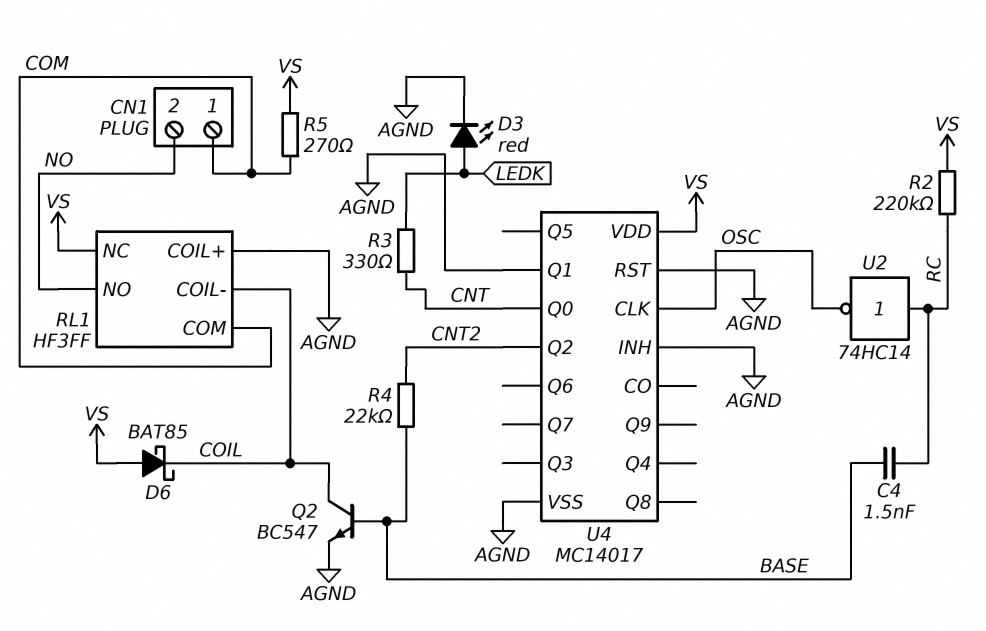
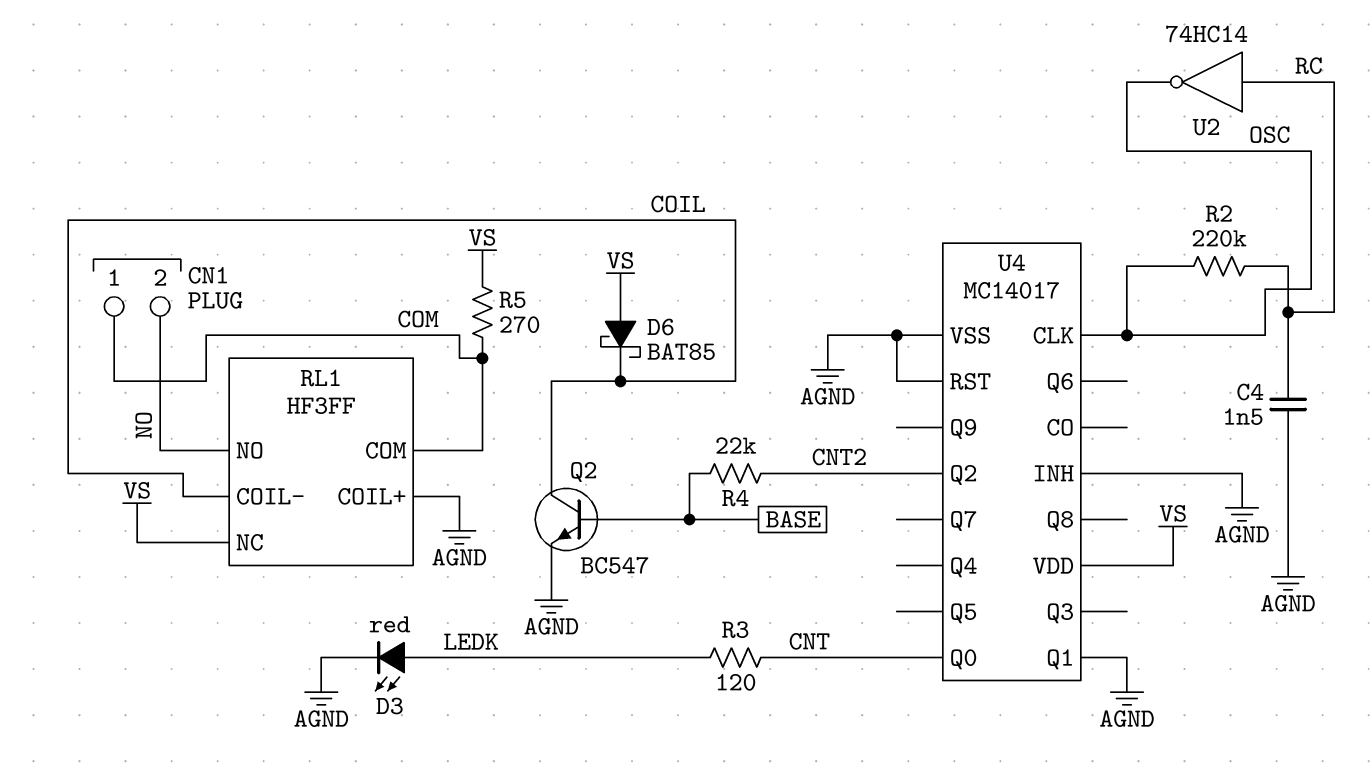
C4: 1.5nF (BASE, RC) -> 1.5nF (AGND, RC)
R2: 220k (RC, VS) -> 220k (OSC, RC)
R3: 330 (CNT, LEDK) -> 120 (CNT, LEDK)

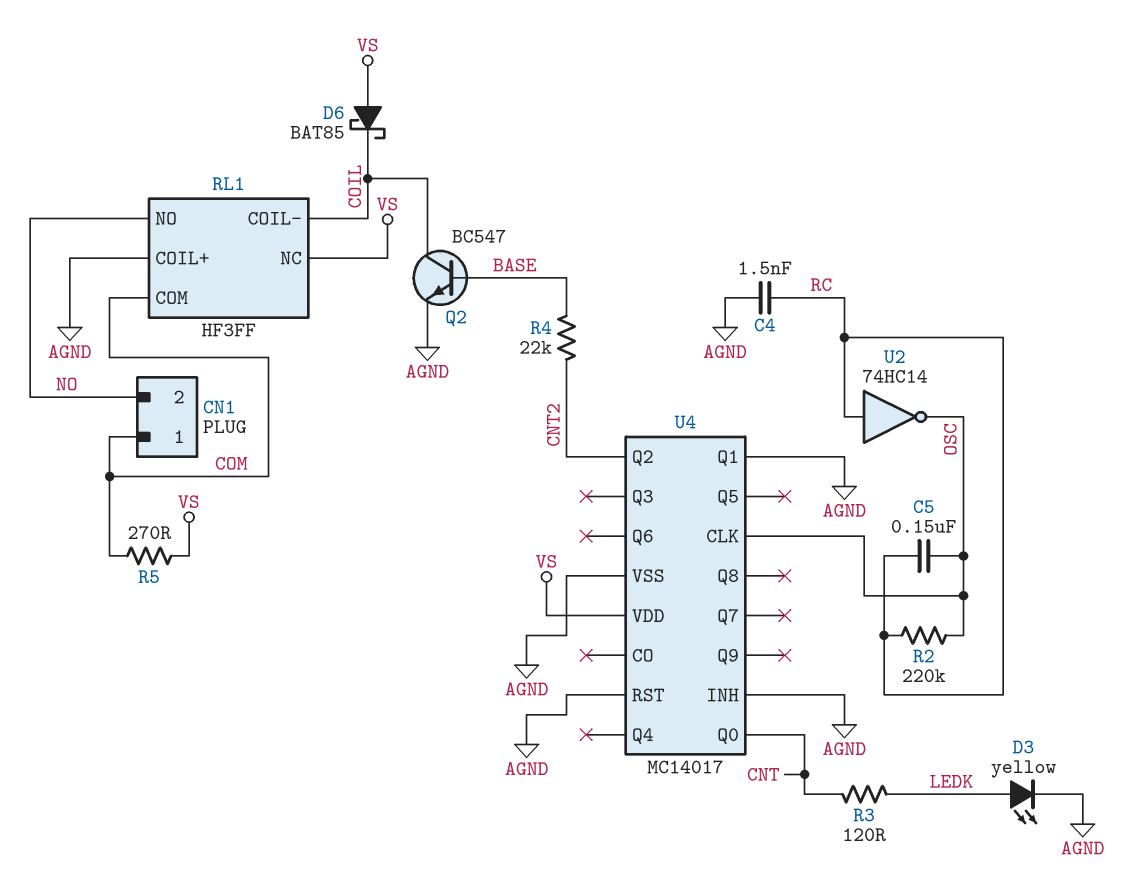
C5: none -> 150nF (OSC, RC)
D3: LED red (A LEDK, K AGND) -> LED yellow (A LEDK, K AGND)

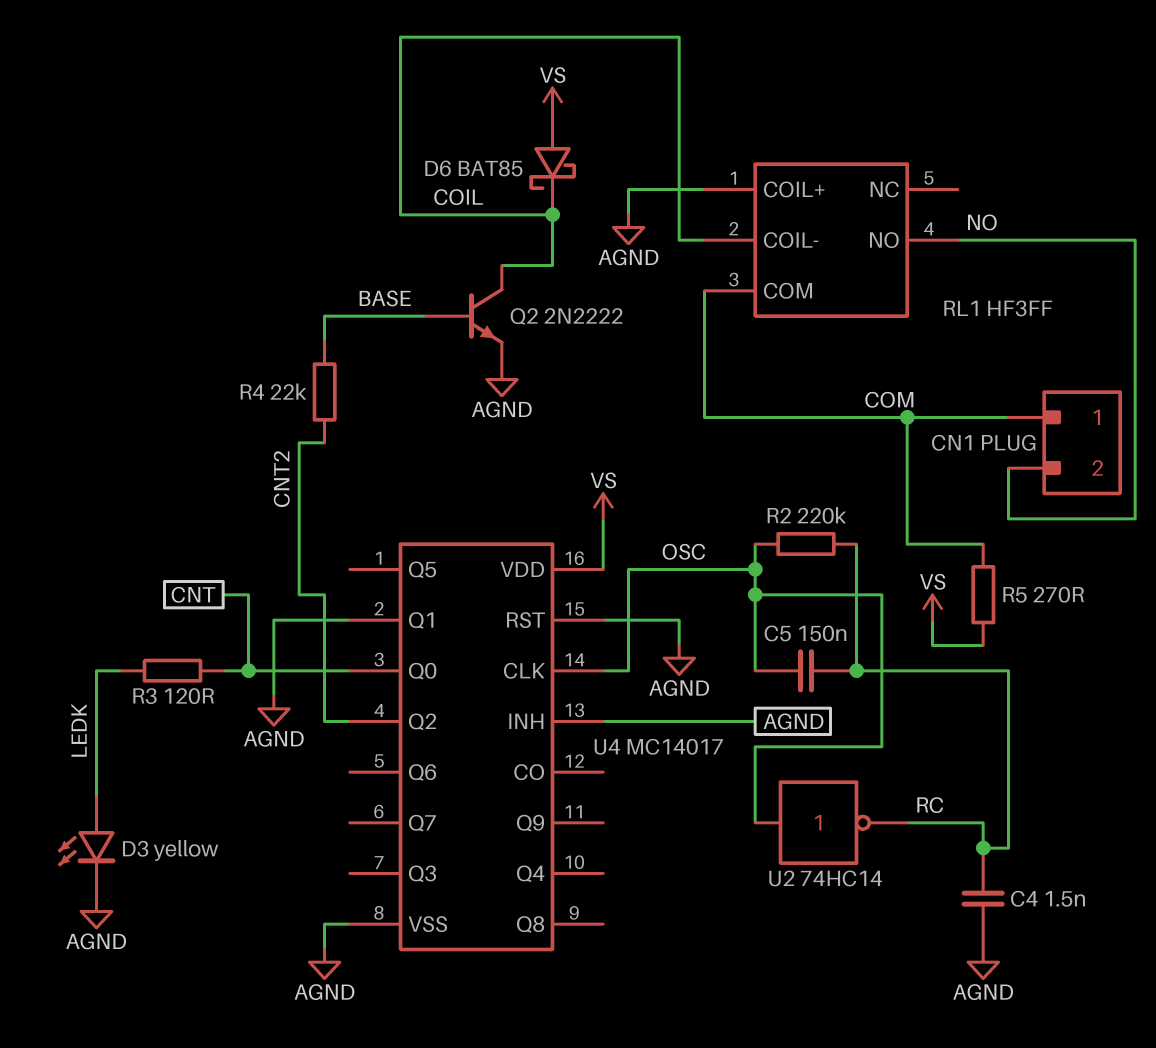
Q2: NPN BC547 (B BASE, C COIL, E AGND) -> NPN 2N2222 (B BASE, C COIL, E AGND)
RL1 pin NC: VS -> none
U2: NOT 74HC14 (in RC, out OSC) -> NOT 74HC14 (in OSC, out RC)

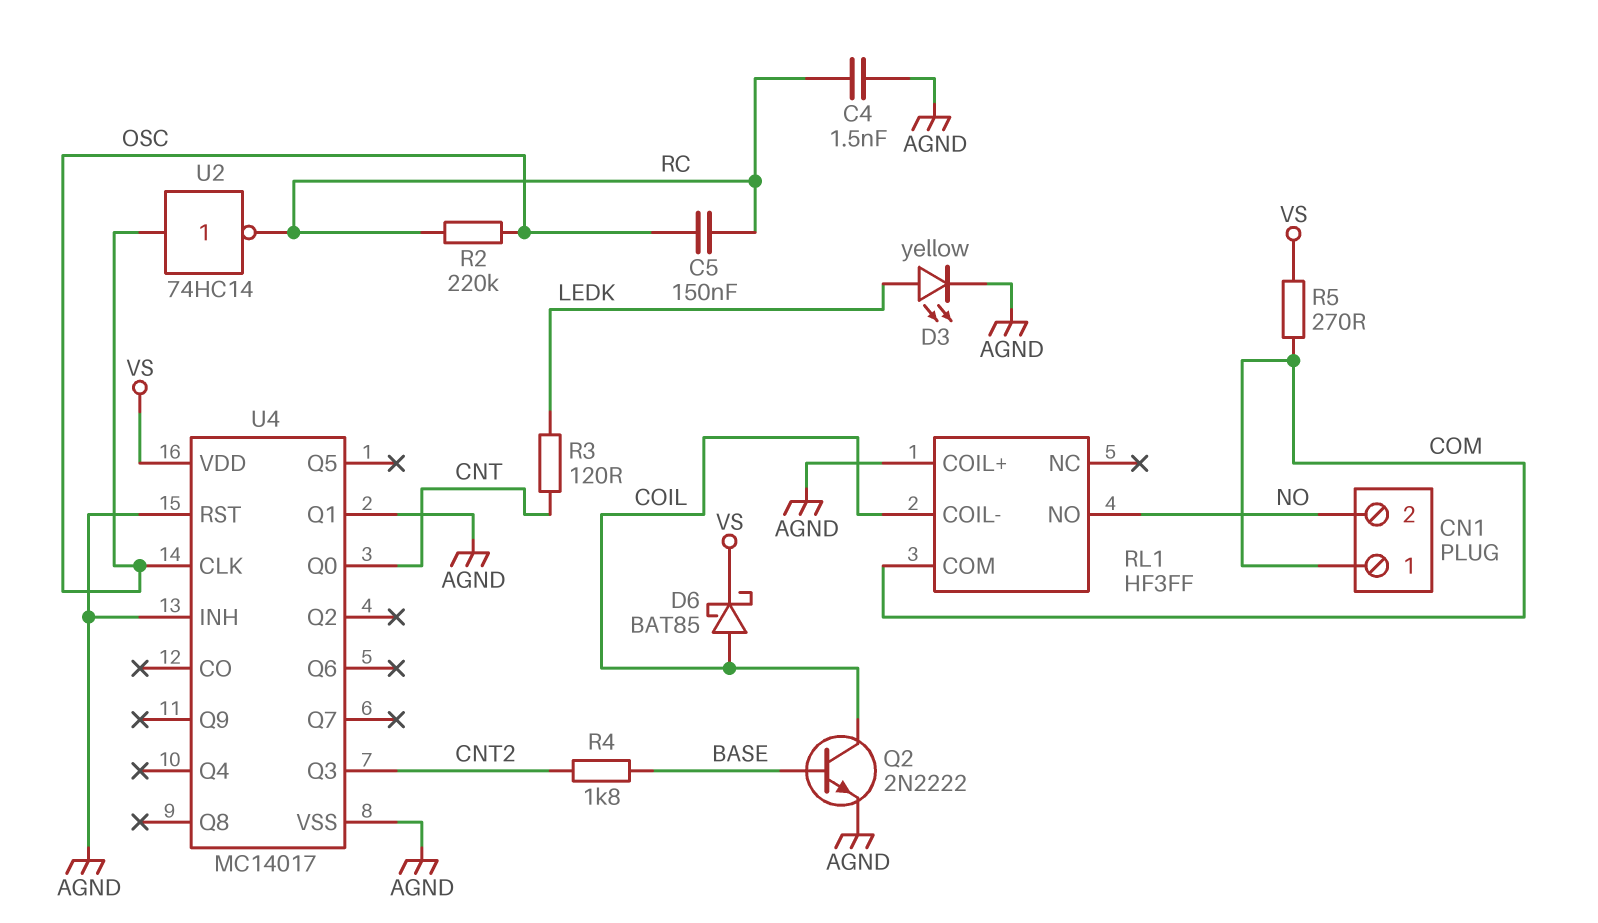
D6: schottky BAT85 (A VS, K COIL) -> schottky BAT85 (A COIL, K VS)
R4: 22k (BASE, CNT2) -> 1.8k (BASE, CNT2)
U4 pin Q2: CNT2 -> none
U4 pin Q3: none -> CNT2

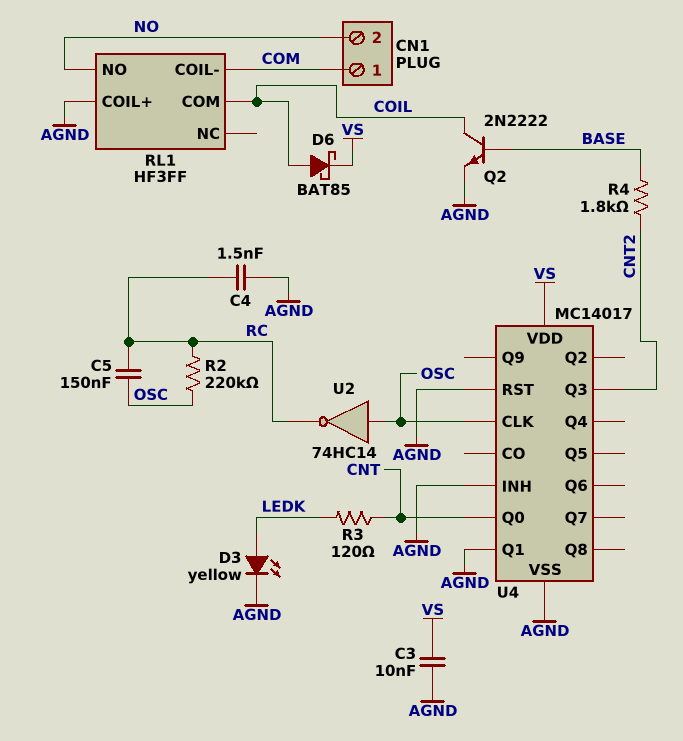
C3: none -> 10nF (AGND, VS)
R5: 270 (COM, VS) -> none
RL1 pin COIL-: COIL -> COM
RL1 pin COM: COM -> COIL

